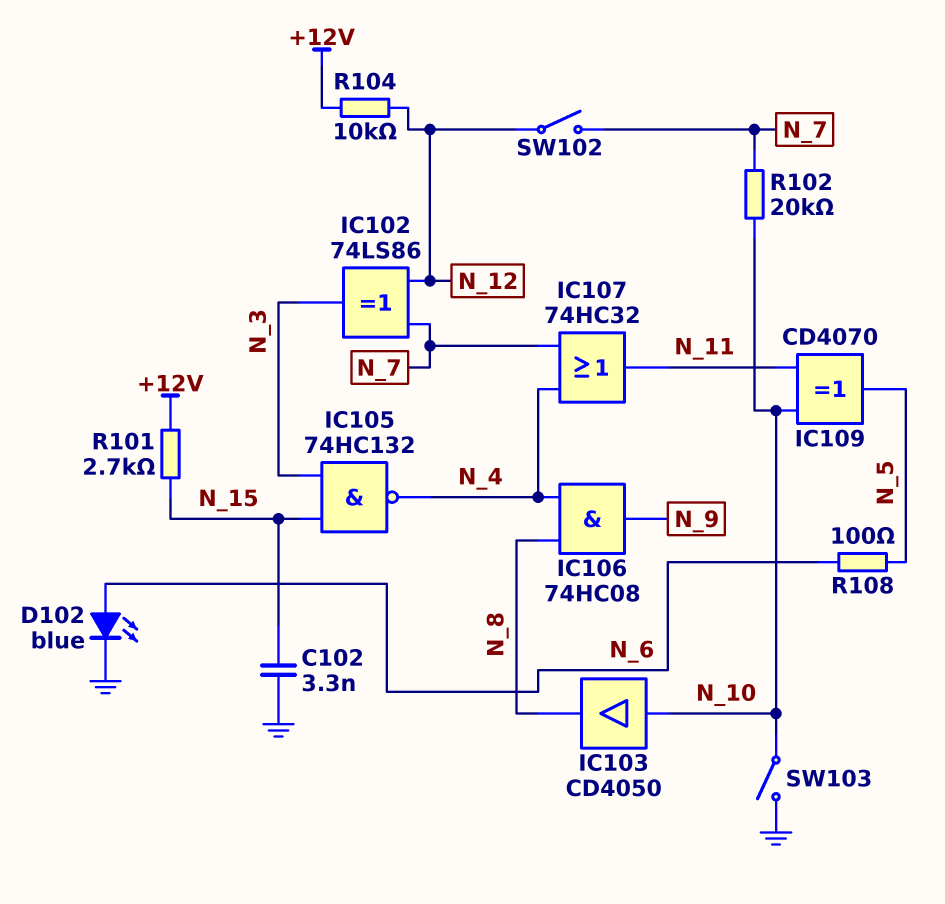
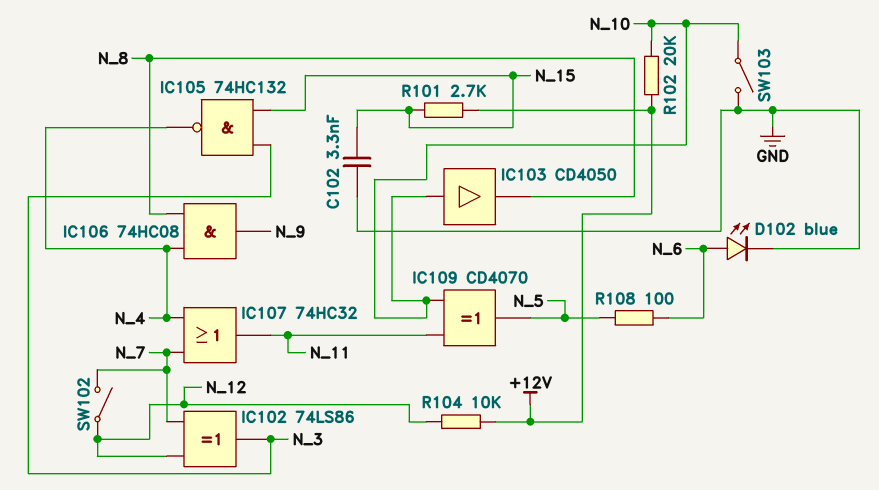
R102: 20k (N_7, N_10) -> 20k (+12V, N_10)

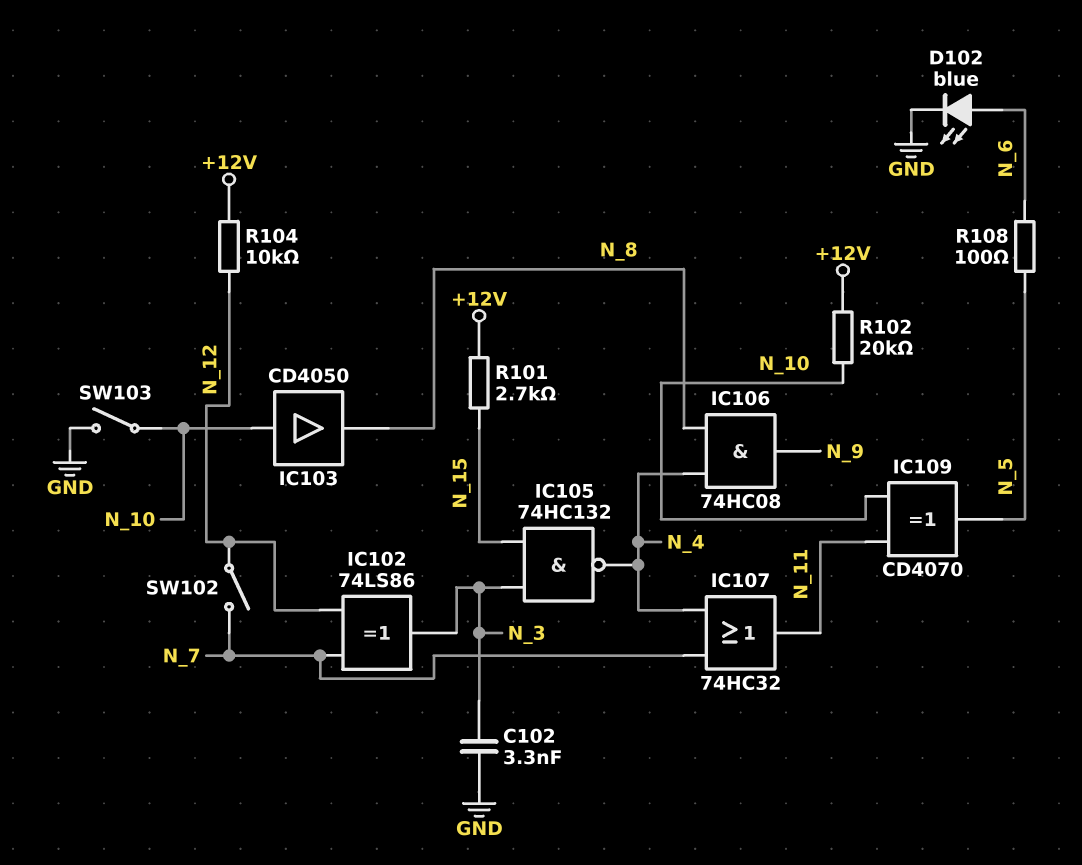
C102: 3.3nF (GND, N_15) -> 3.3nF (GND, N_3)

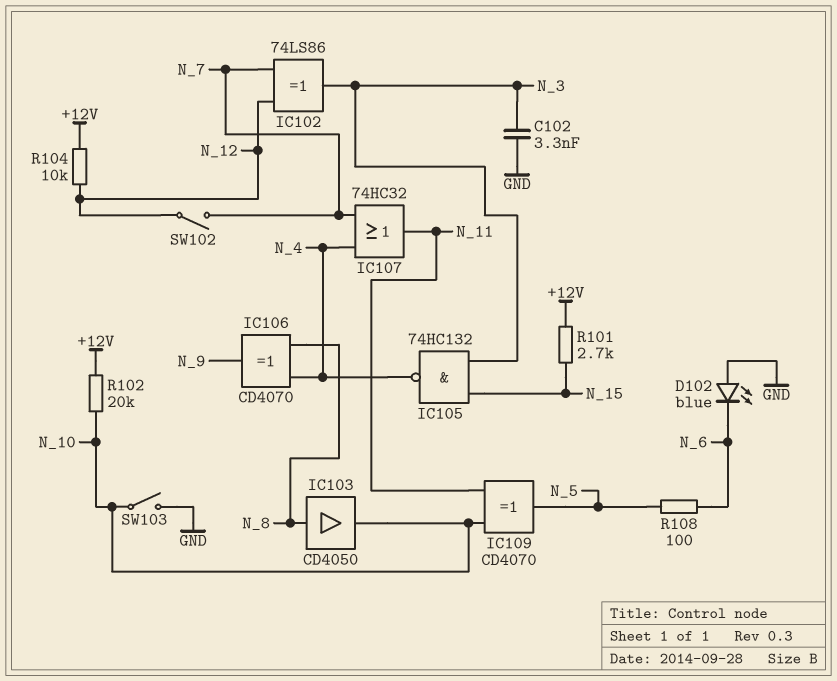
D102: LED blue (A N_6, K GND) -> LED blue (A GND, K N_6)
IC103: buffer CD4050 (in N_10, out N_8) -> buffer CD4050 (in N_8, out N_10)
IC106: AND 74HC08 (in N_4, in N_8, out N_9) -> XOR CD4070 (in N_4, in N_8, out N_9)

